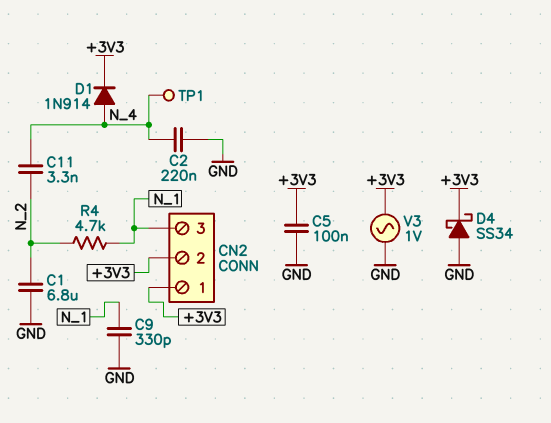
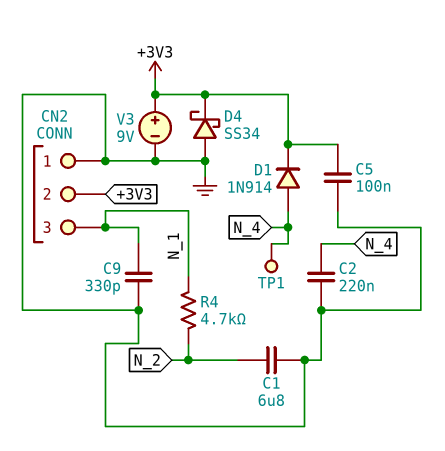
C11: 3.3nF (N_2, N_4) -> none
CN2 pin 1: +3V3 -> GND
V3: AC 1V (+3V3, GND) -> 9V (plus +3V3, minus GND)

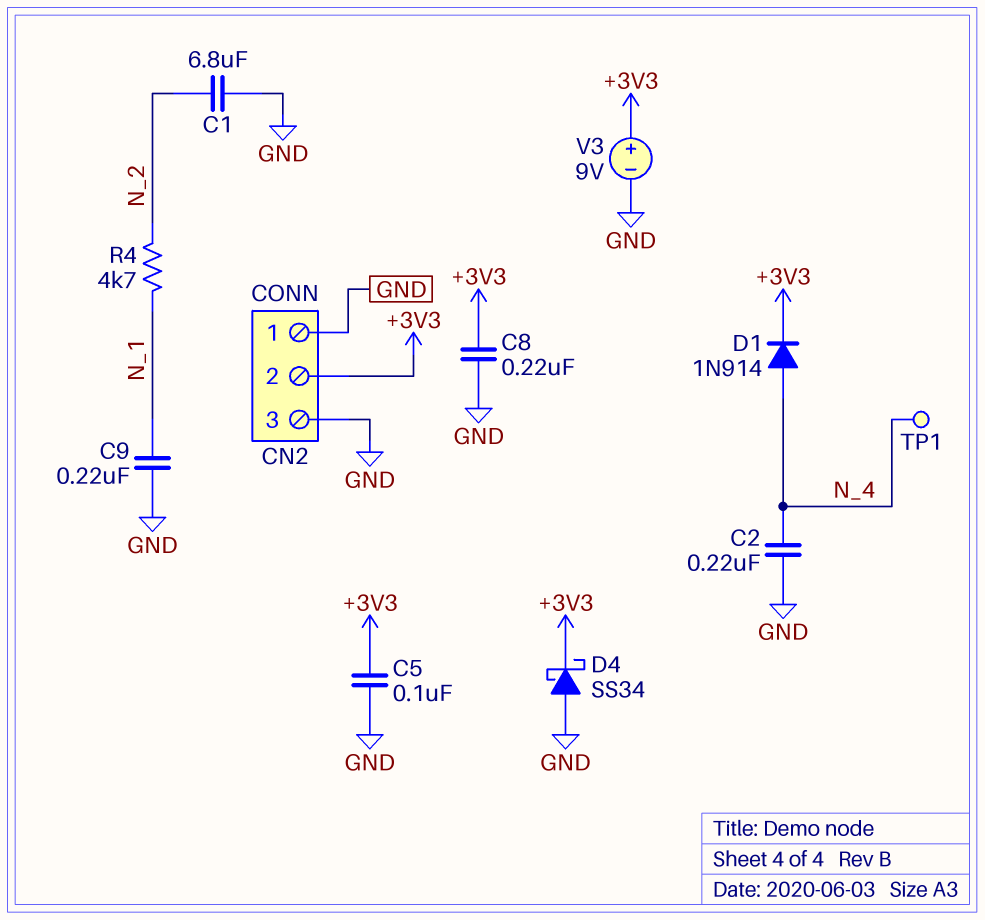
C8: none -> 220nF (+3V3, GND)
C9: 330pF (GND, N_1) -> 220nF (GND, N_1)
CN2 pin 3: N_1 -> GND

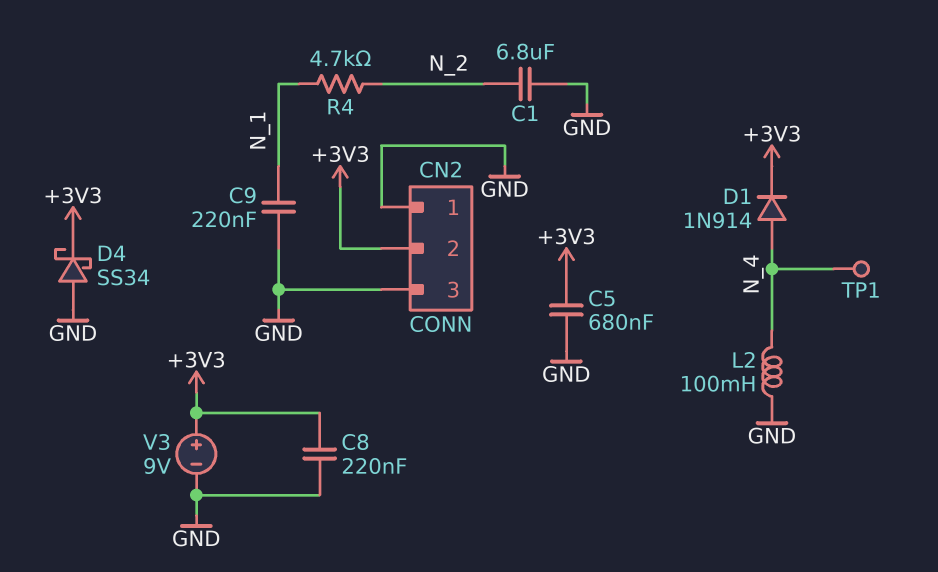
C2: 220nF (GND, N_4) -> none
C5: 100nF (+3V3, GND) -> 680nF (+3V3, GND)
L2: none -> 100mH (GND, N_4)

